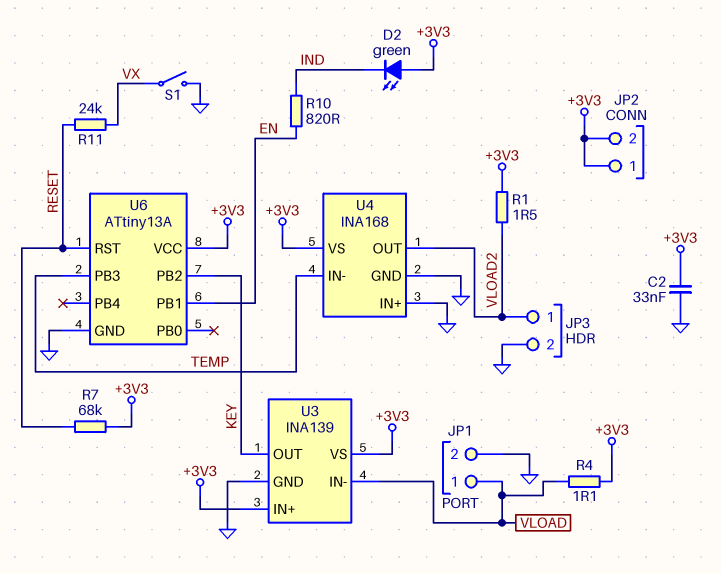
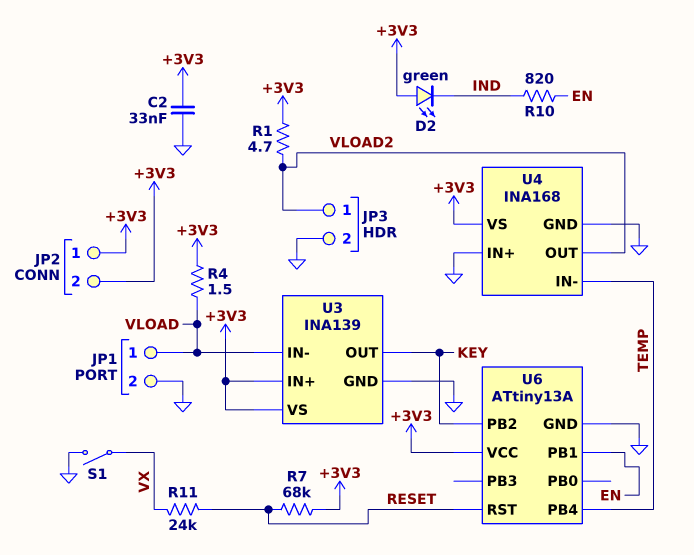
R1: 1.5 (+3V3, VLOAD2) -> 4.7 (+3V3, VLOAD2)
R4: 1.1 (+3V3, VLOAD) -> 1.5 (+3V3, VLOAD)
U6 pin PB3: TEMP -> none
U6 pin PB4: none -> TEMP

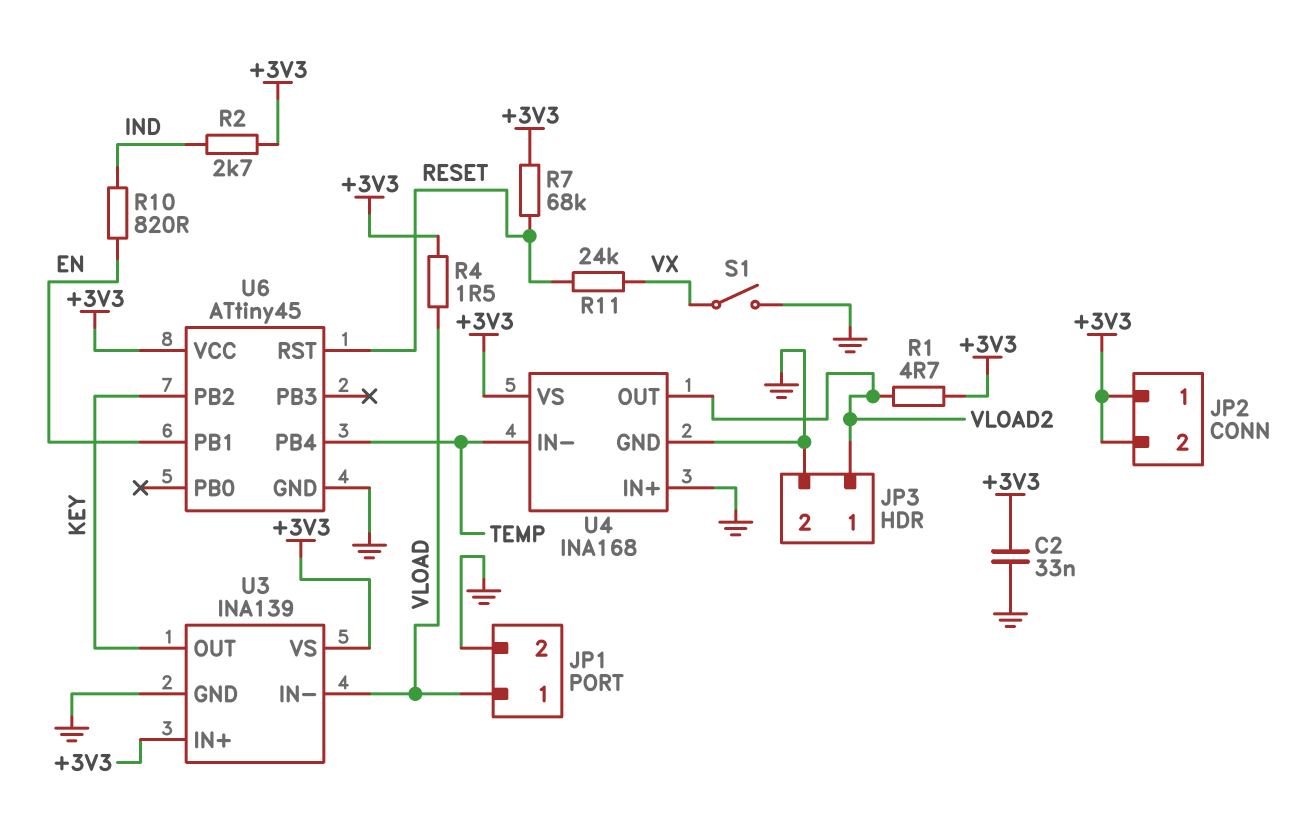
D2: LED green (A +3V3, K IND) -> none
R2: none -> 2.7k (+3V3, IND)
U6: ATtiny13A -> ATtiny45

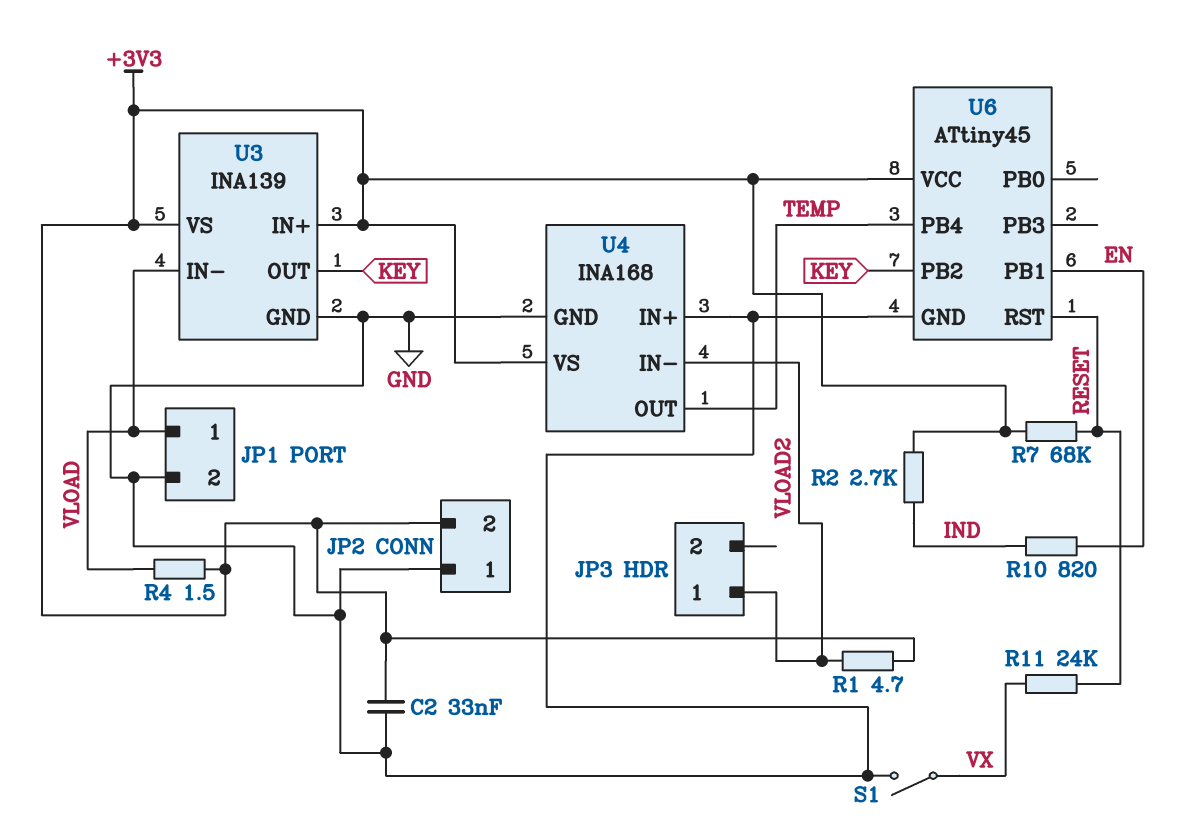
JP2 pin 1: +3V3 -> GND
JP3 pin 2: GND -> none
U4 pin IN-: TEMP -> VLOAD2
U4 pin OUT: VLOAD2 -> TEMP

